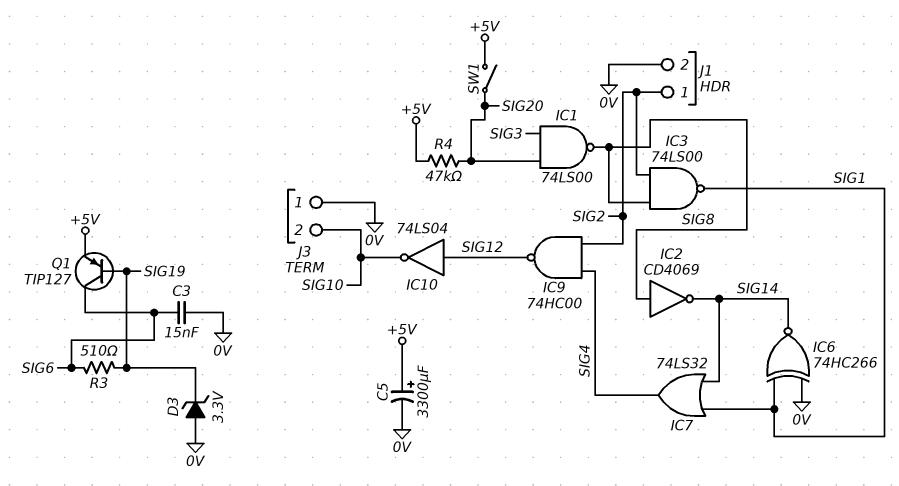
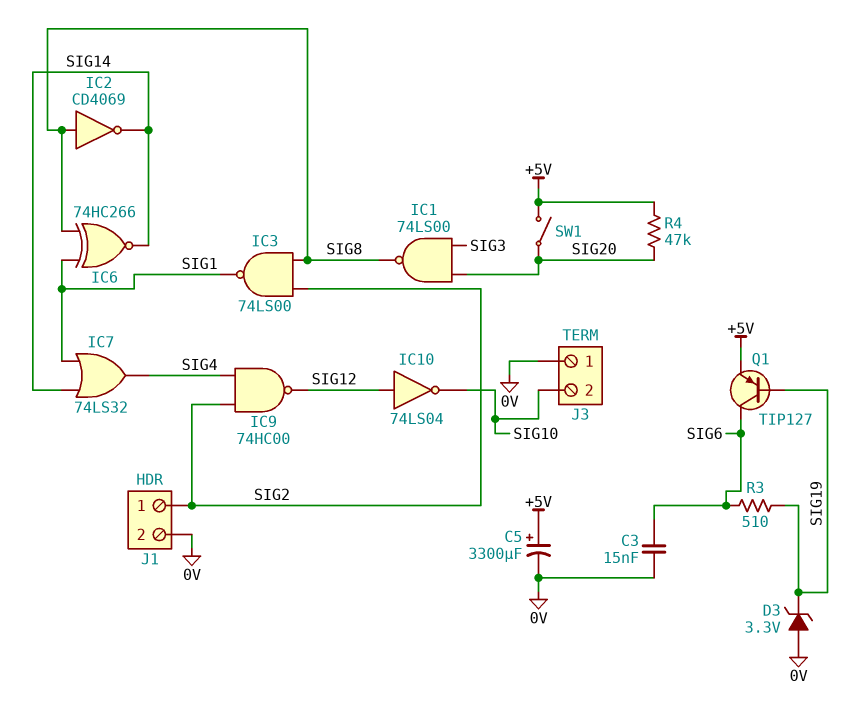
IC6: XNOR 74HC266 (in 0V, in SIG1, out SIG14) -> XNOR 74HC266 (in SIG1, in SIG8, out SIG14)

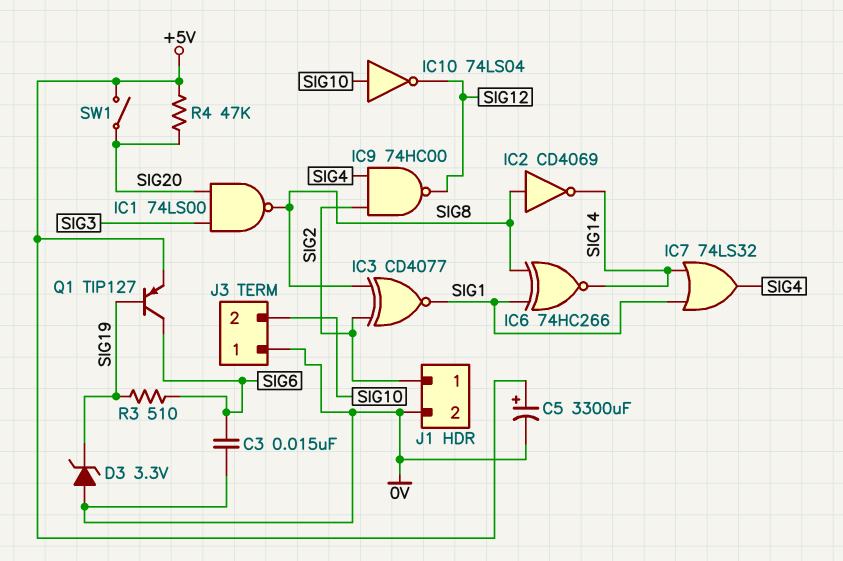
IC3: NAND 74LS00 (in SIG2, in SIG8, out SIG1) -> XNOR CD4077 (in SIG2, in SIG8, out SIG1)
IC10: NOT 74LS04 (in SIG12, out SIG10) -> NOT 74LS04 (in SIG10, out SIG12)

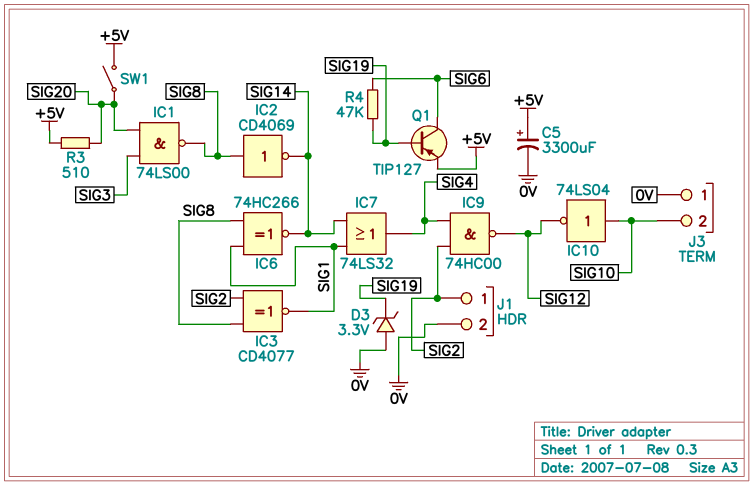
C3: 15nF (0V, SIG6) -> none
R3: 510 (SIG6, SIG19) -> 510 (+5V, SIG20)
R4: 47k (+5V, SIG20) -> 47k (SIG6, SIG19)

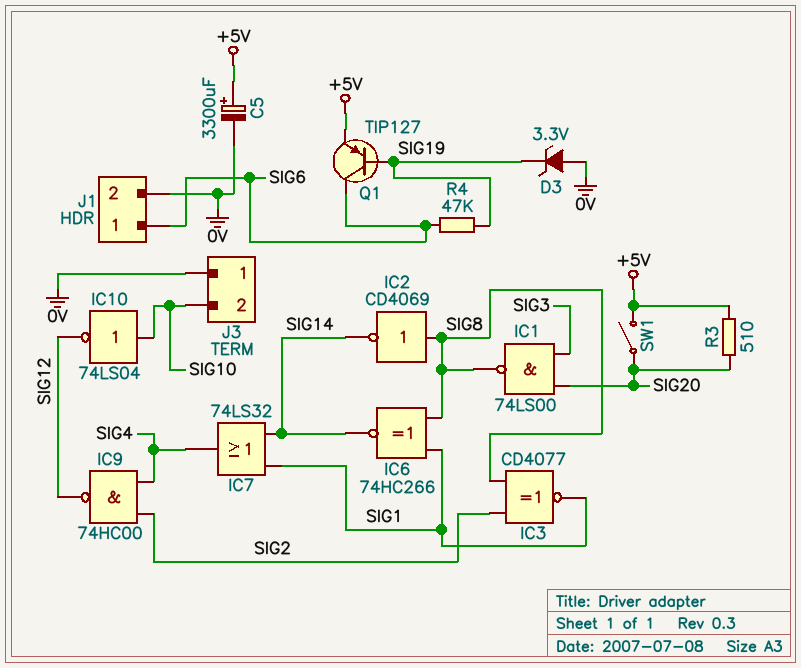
J1 pin 1: SIG2 -> SIG6

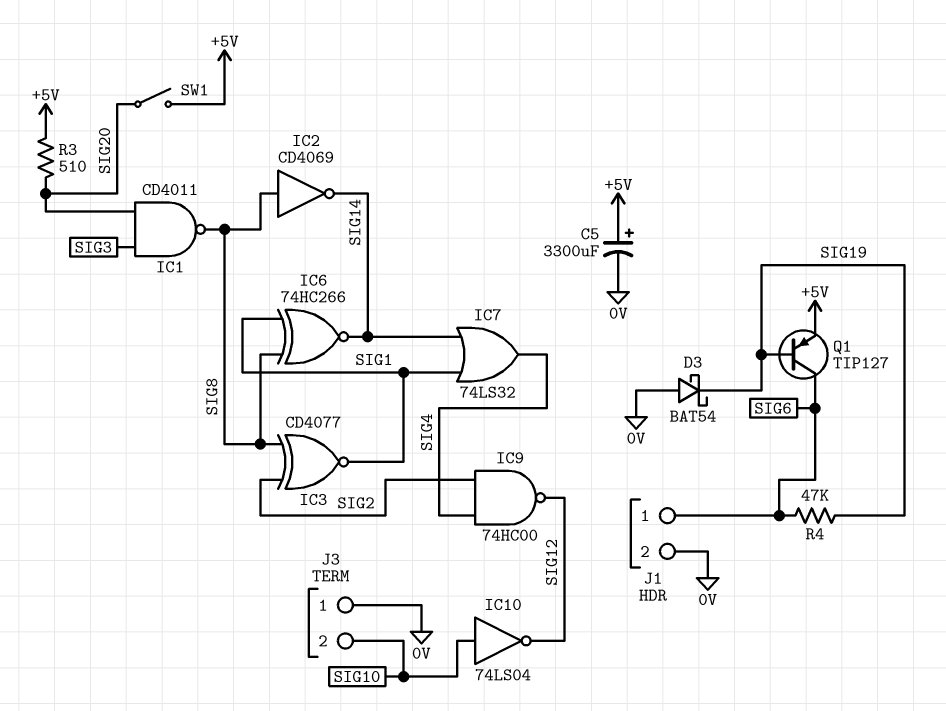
D3: zener 3.3V (A 0V, K SIG19) -> schottky BAT54 (A 0V, K SIG19)
IC1: NAND 74LS00 (in SIG3, in SIG20, out SIG8) -> NAND CD4011 (in SIG3, in SIG20, out SIG8)

